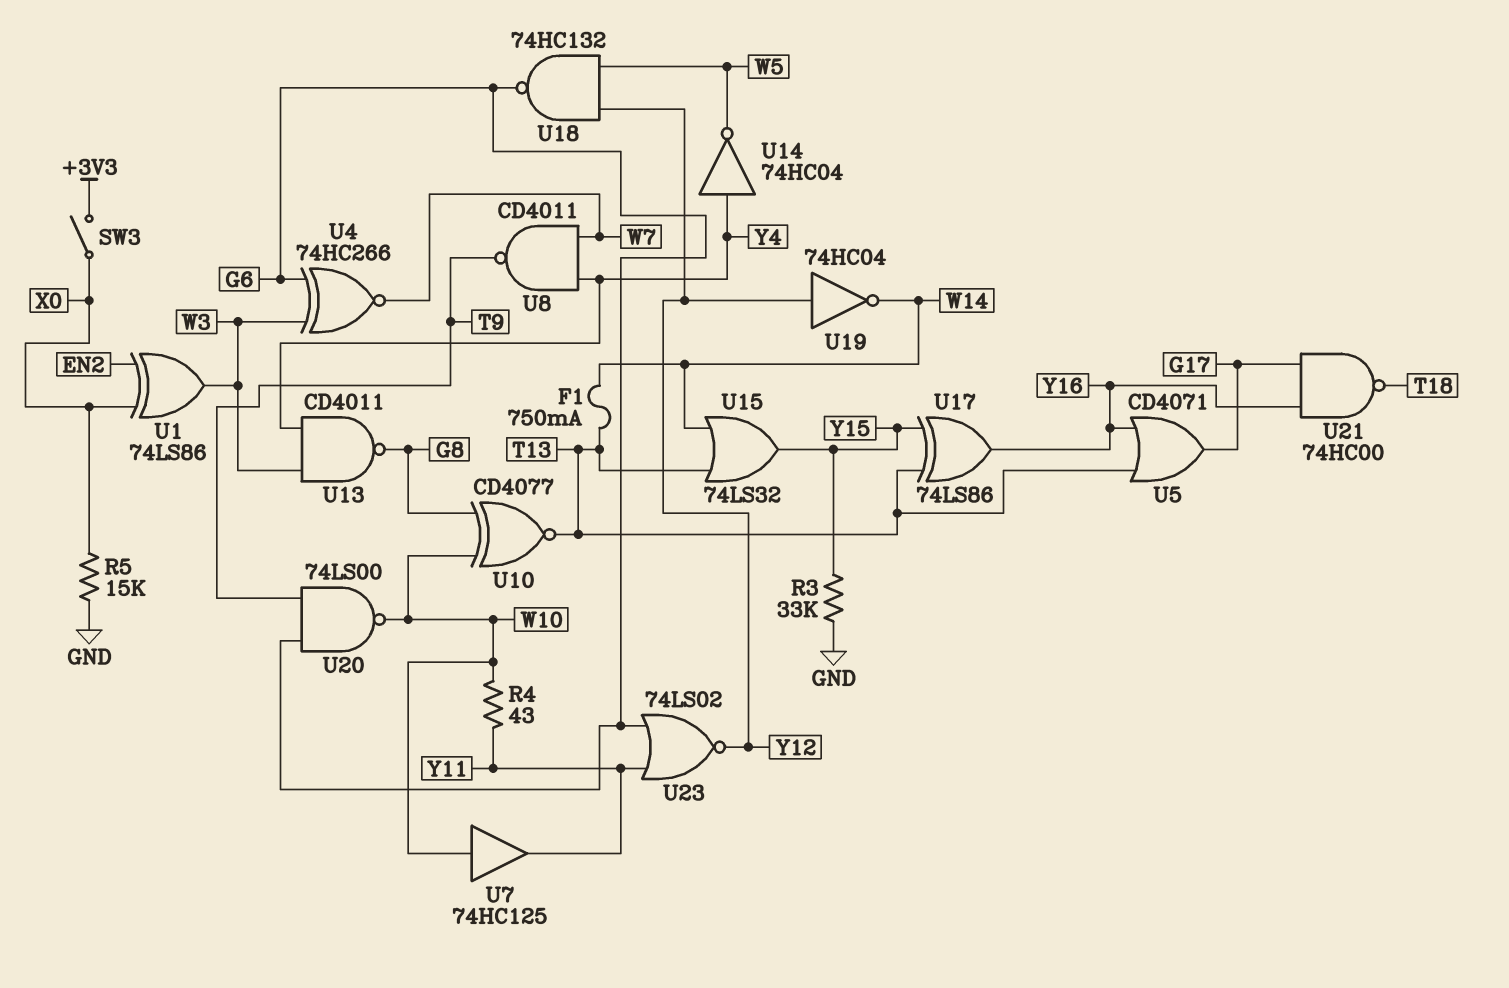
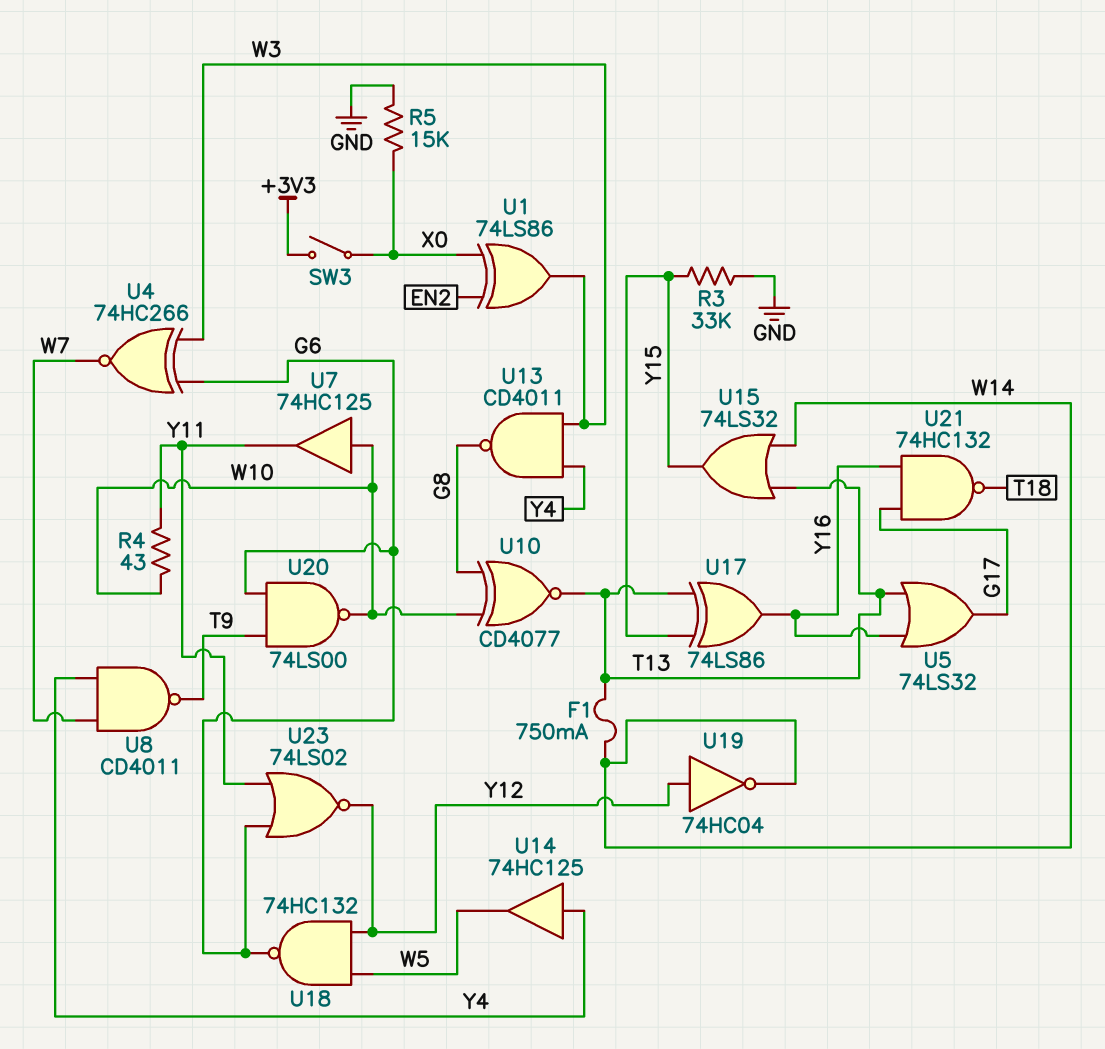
U5: OR CD4071 (in T13, in Y16, out G17) -> OR 74LS32 (in T13, in Y16, out G17)
U14: NOT 74HC04 (in Y4, out W5) -> buffer 74HC125 (in Y4, out W5)
U21: NAND 74HC00 (in G17, in Y16, out T18) -> NAND 74HC132 (in G17, in Y16, out T18)

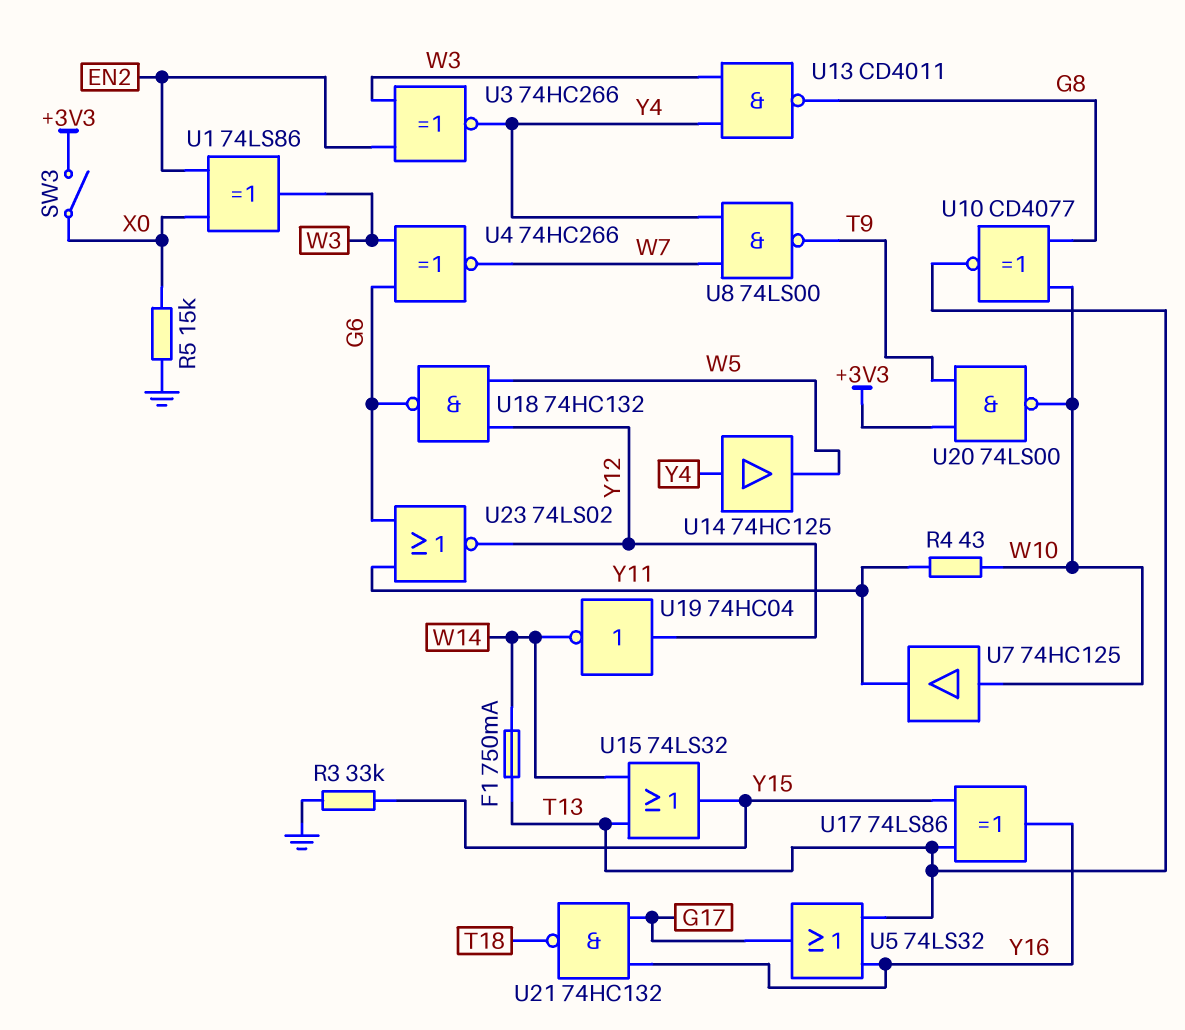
U3: none -> XNOR 74HC266 (in EN2, in W3, out Y4)
U8: NAND CD4011 (in W7, in Y4, out T9) -> NAND 74LS00 (in W7, in Y4, out T9)
U20: NAND 74LS00 (in G6, in T9, out W10) -> NAND 74LS00 (in +3V3, in T9, out W10)

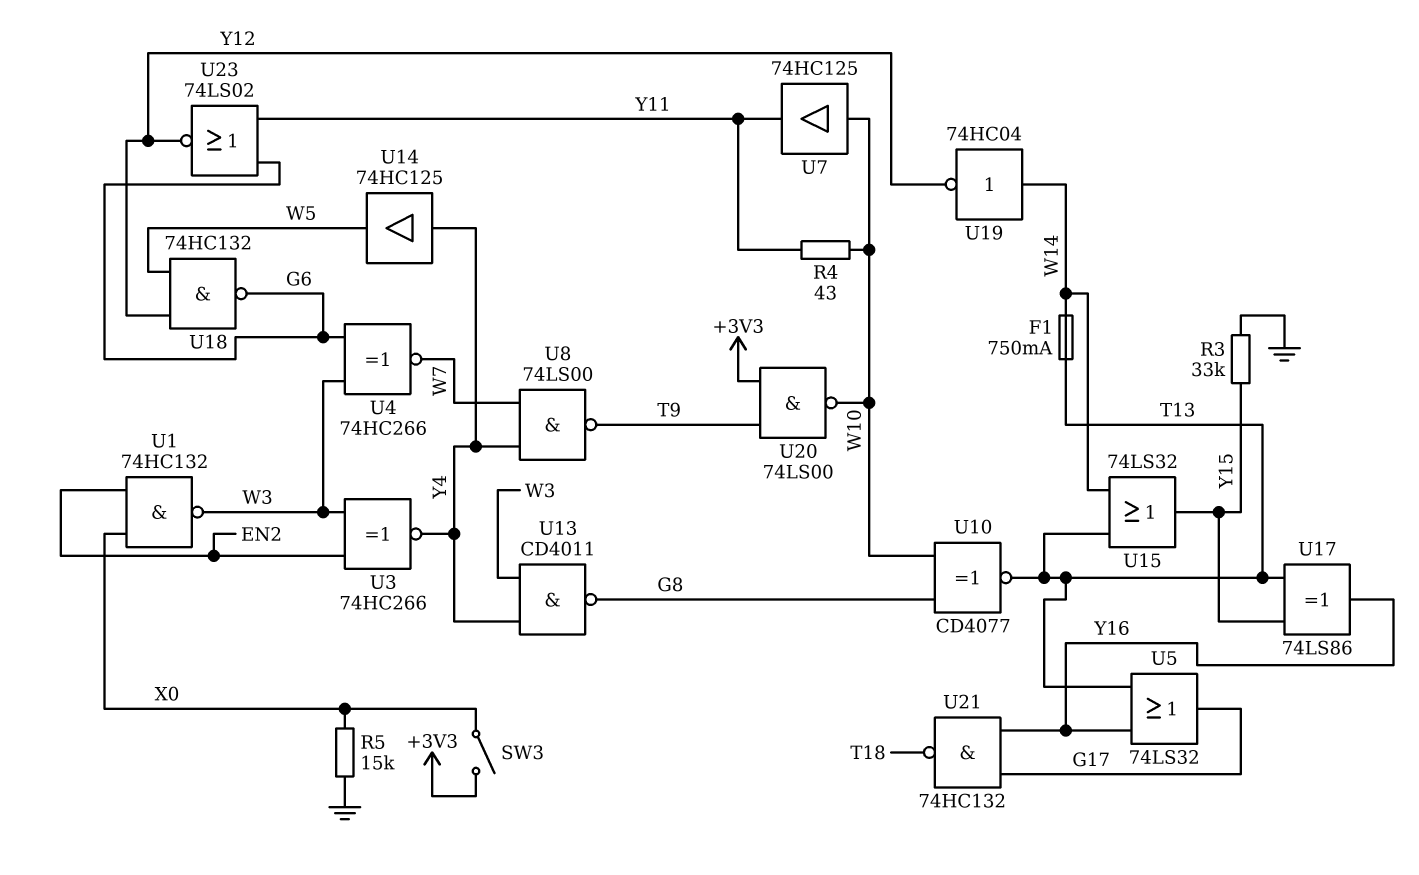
U1: XOR 74LS86 (in EN2, in X0, out W3) -> NAND 74HC132 (in EN2, in X0, out W3)
U19: NOT 74HC04 (in Y12, out W14) -> NOT 74HC04 (in W14, out Y12)

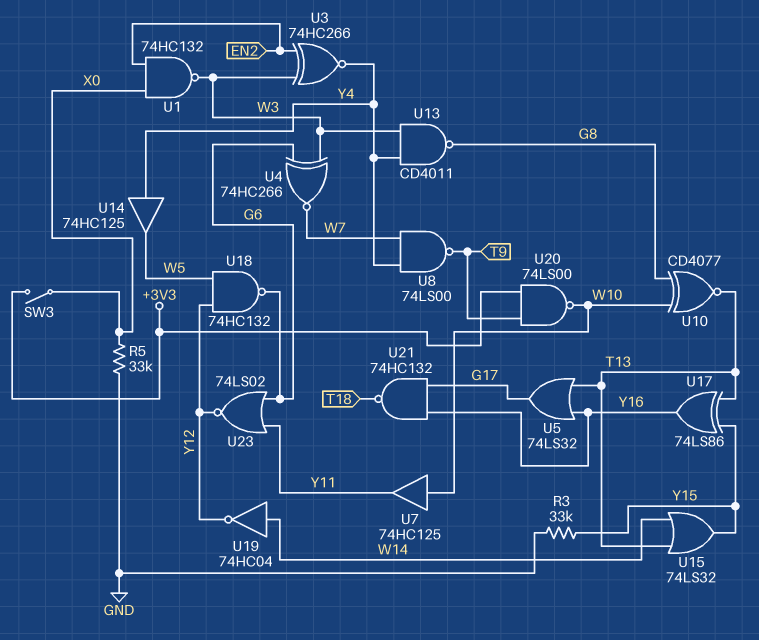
F1: 750mA (T13, W14) -> none
R4: 43 (W10, Y11) -> none
R5: 15k (GND, X0) -> 33k (GND, X0)

